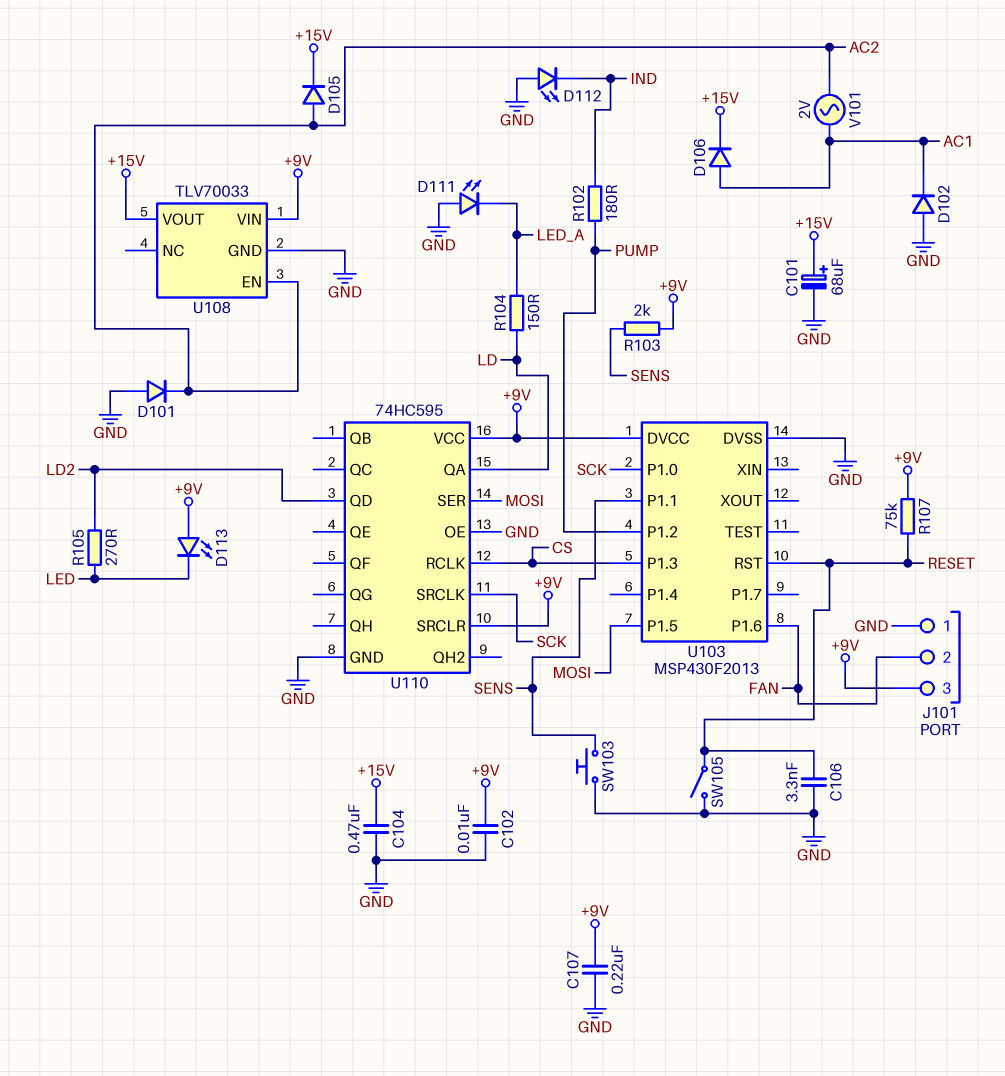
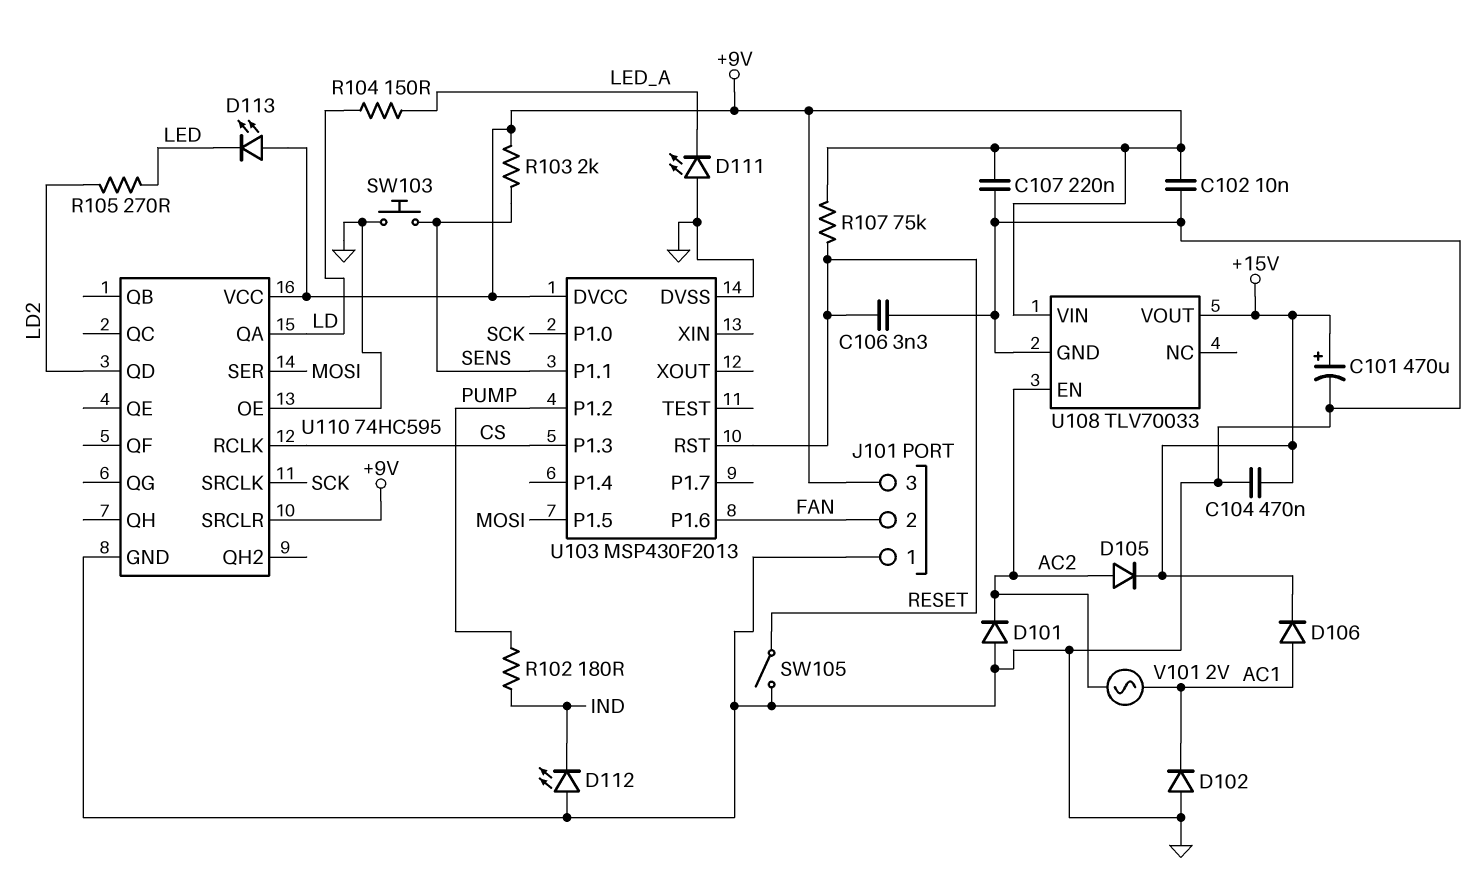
C101: 68uF (plus +15V, minus GND) -> 470uF (plus +15V, minus GND)

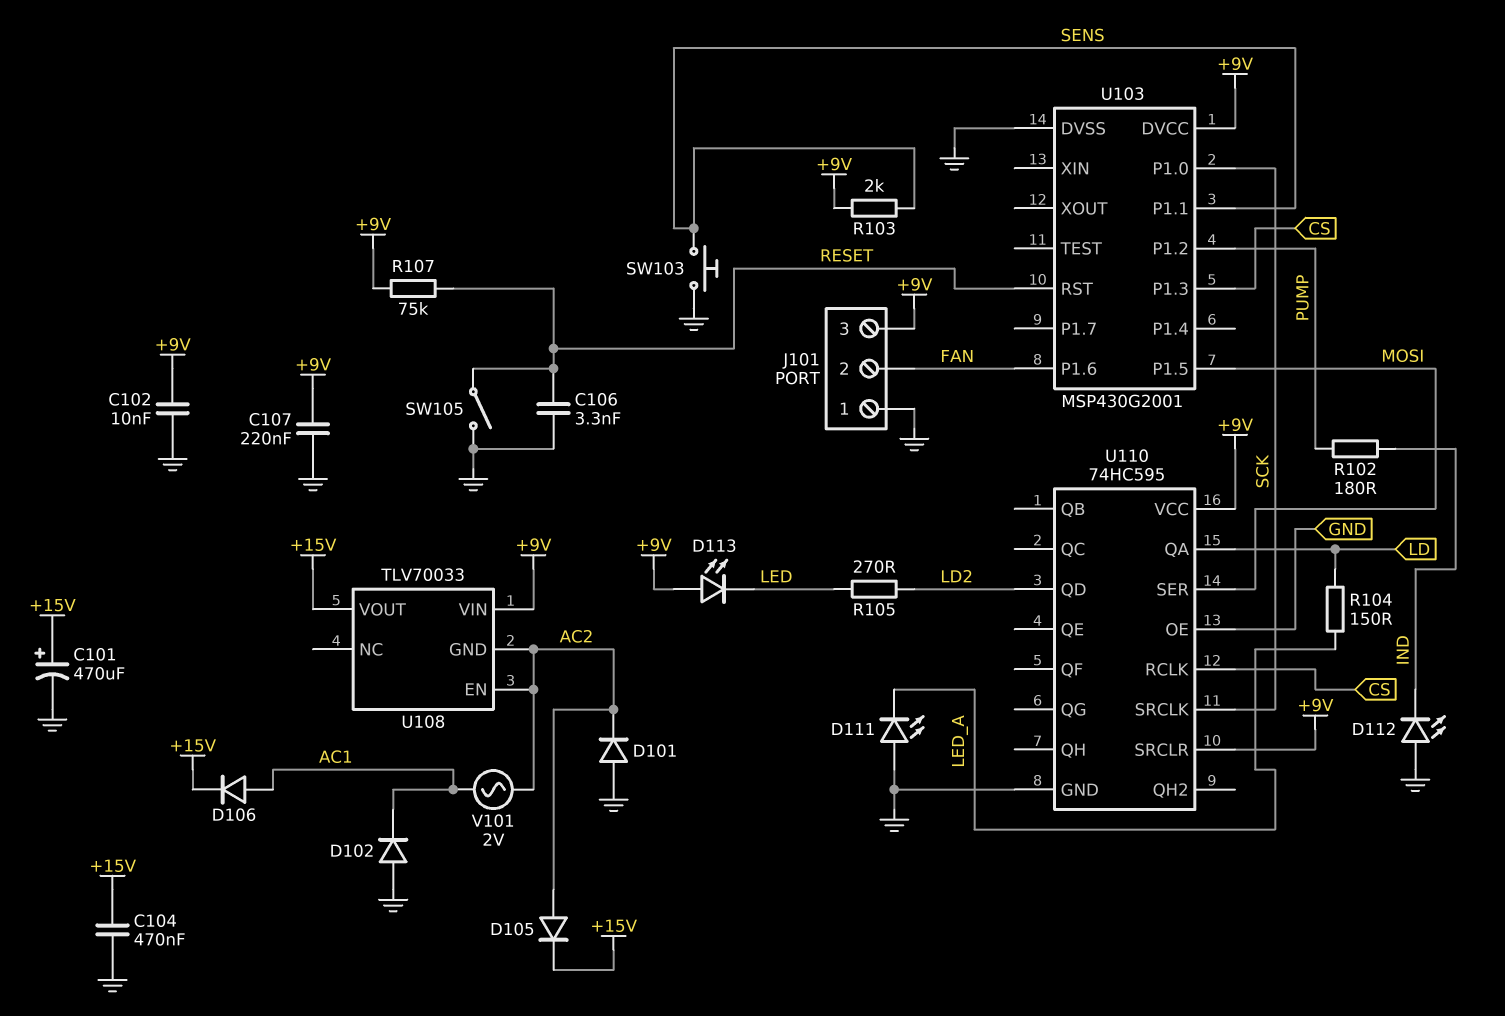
U103: MSP430F2013 -> MSP430G2001
U108 pin GND: GND -> AC2

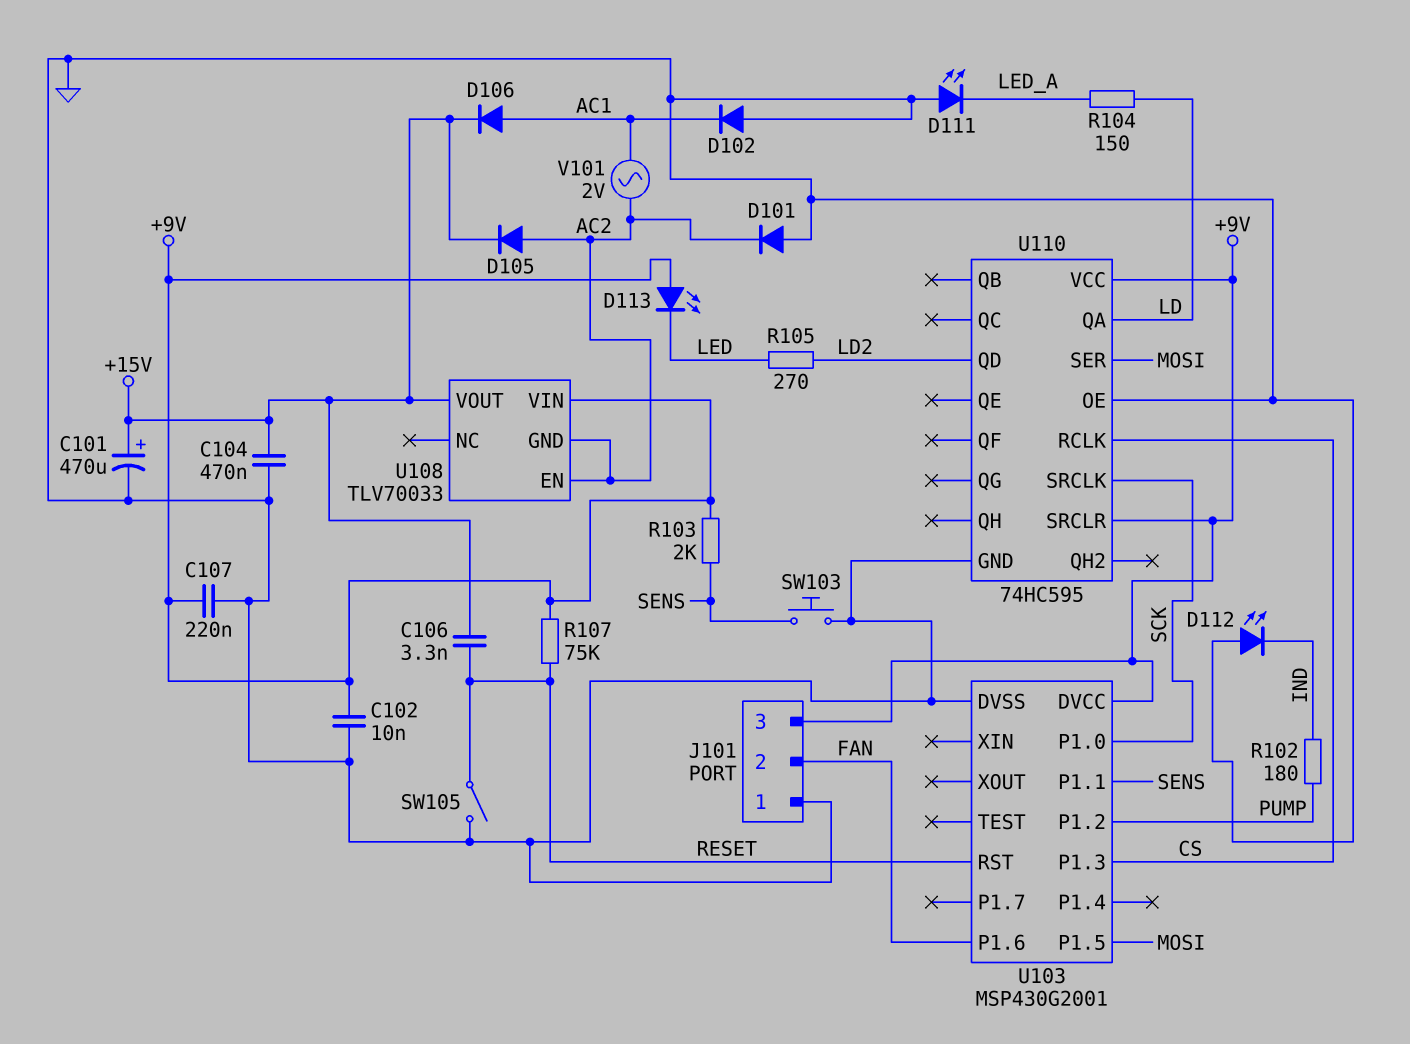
C106: 3.3nF (GND, RESET) -> 3.3nF (+15V, RESET)

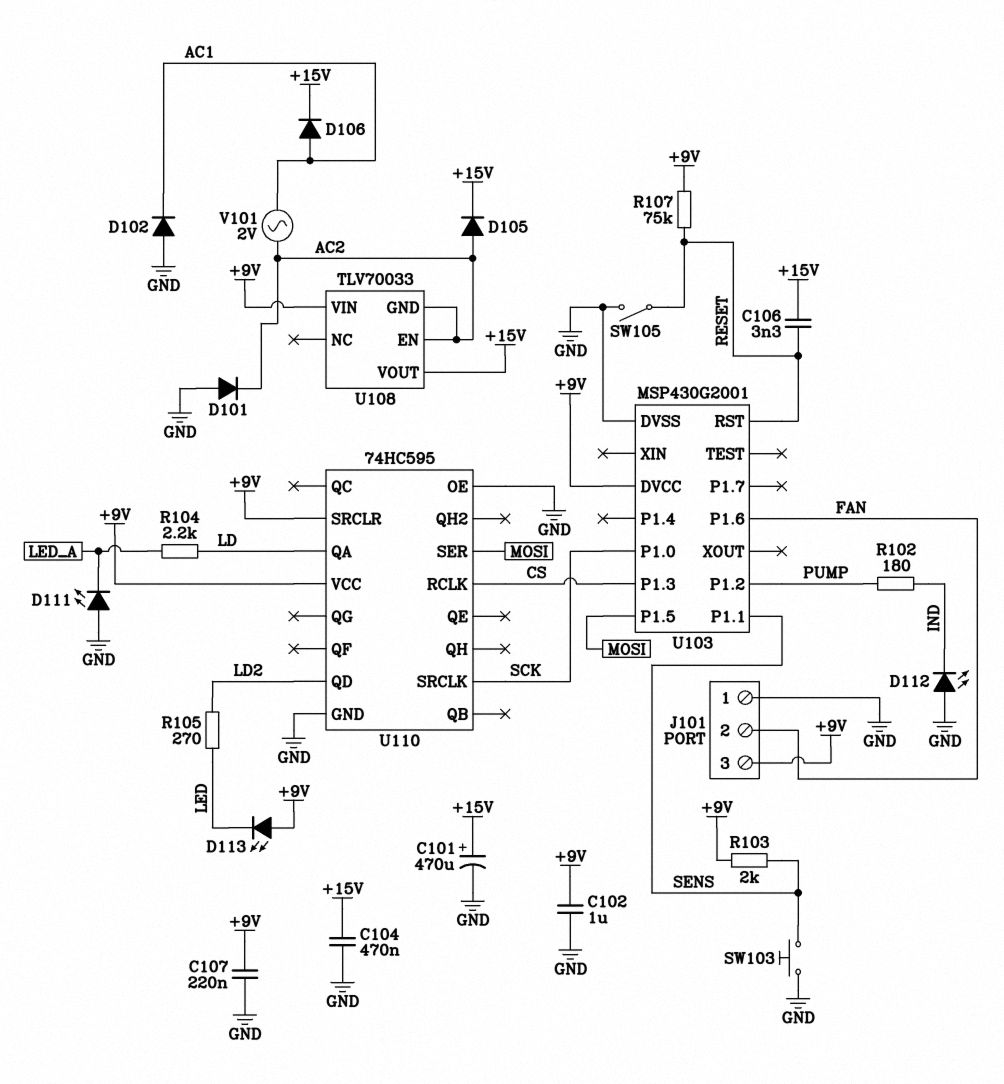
C102: 10nF (+9V, GND) -> 1uF (+9V, GND)
R104: 150 (LD, LED_A) -> 2.2k (LD, LED_A)

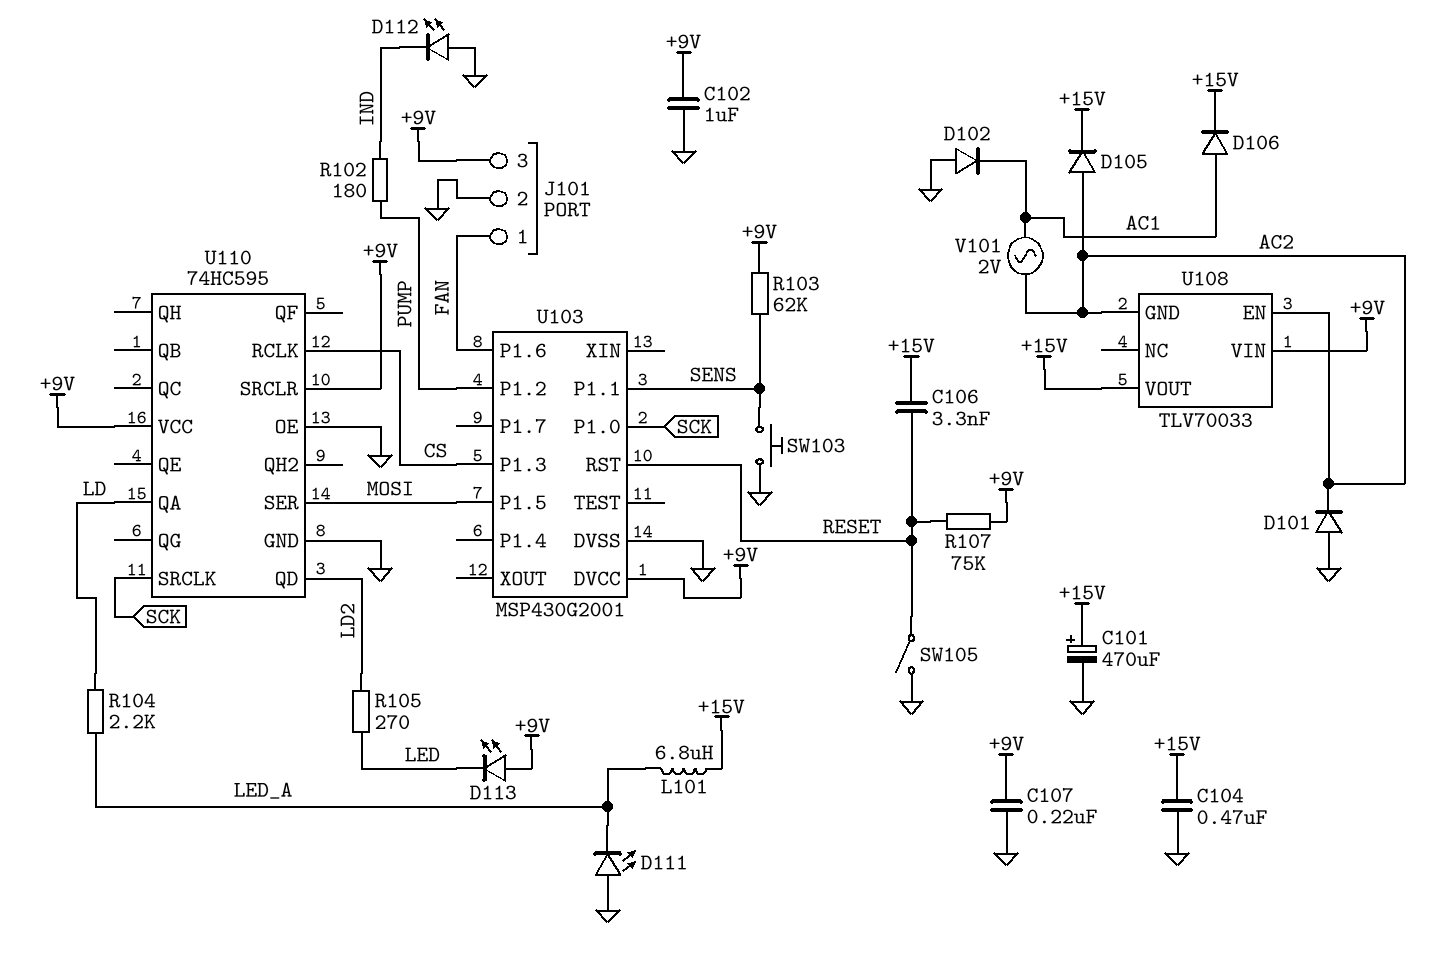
J101 pin 1: GND -> FAN
J101 pin 2: FAN -> GND
L101: none -> 6.8uH (+15V, LED_A)
R103: 2k (+9V, SENS) -> 62k (+9V, SENS)

